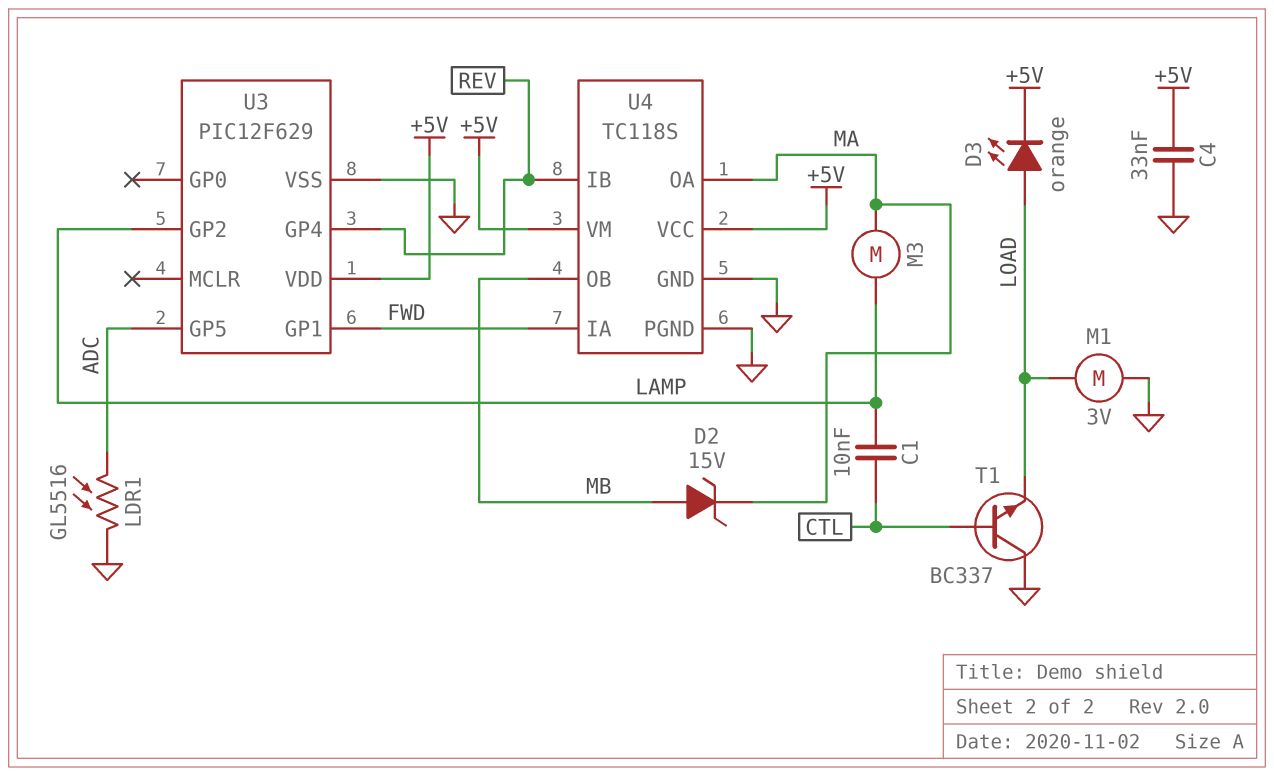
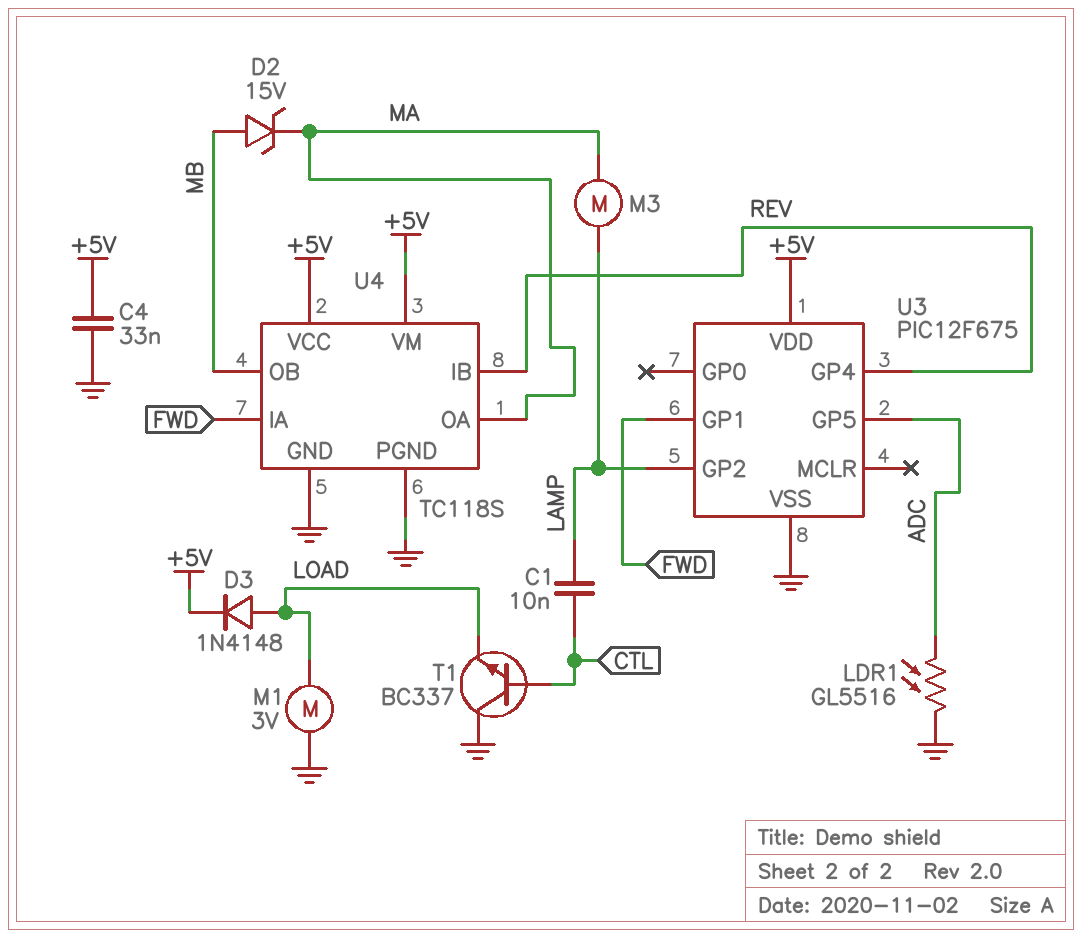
D3: LED orange (A LOAD, K +5V) -> diode 1N4148 (A LOAD, K +5V)
U3: PIC12F629 -> PIC12F675

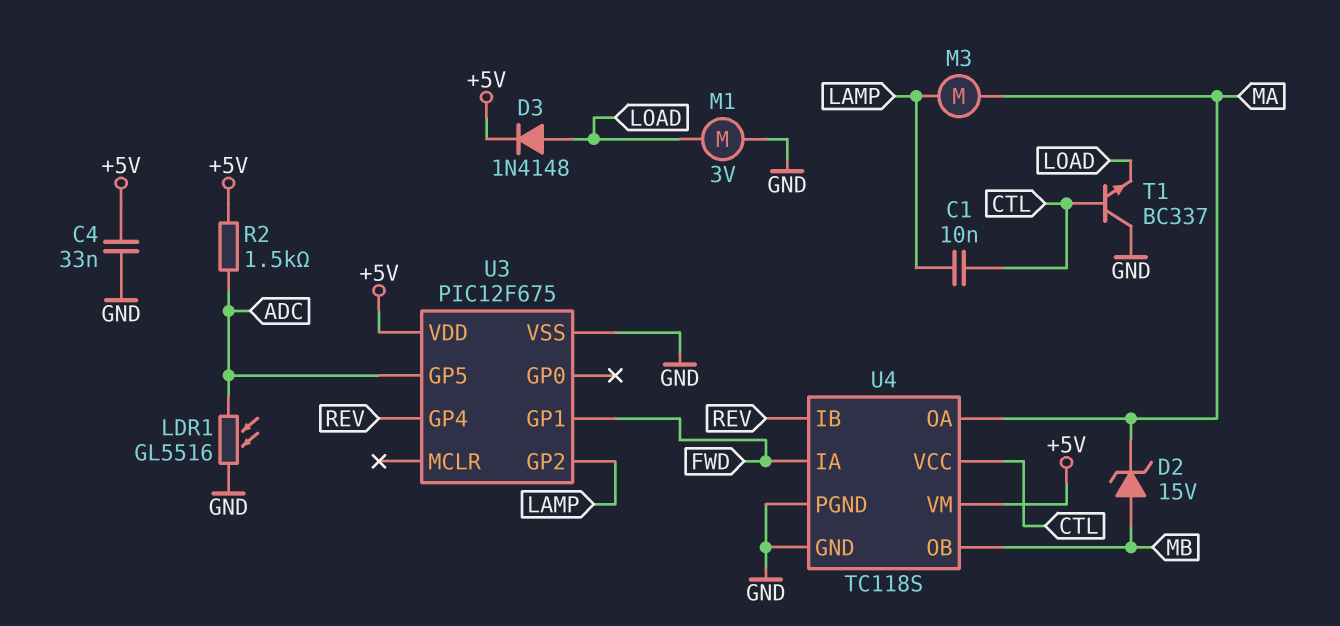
R2: none -> 1.5k (+5V, ADC)
U4 pin VCC: +5V -> CTL

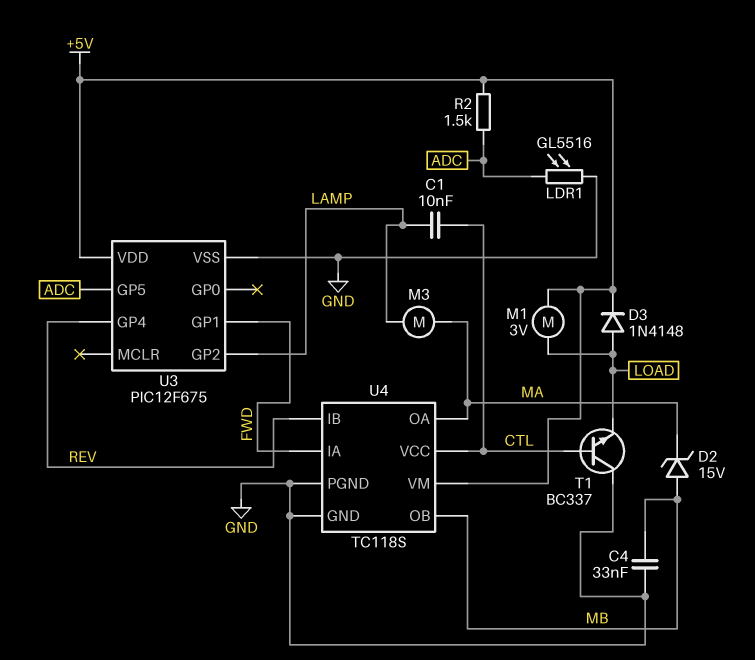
C4: 33nF (+5V, GND) -> 33nF (GND, MB)
M1: motor 3V (GND, LOAD) -> motor 3V (+5V, LOAD)

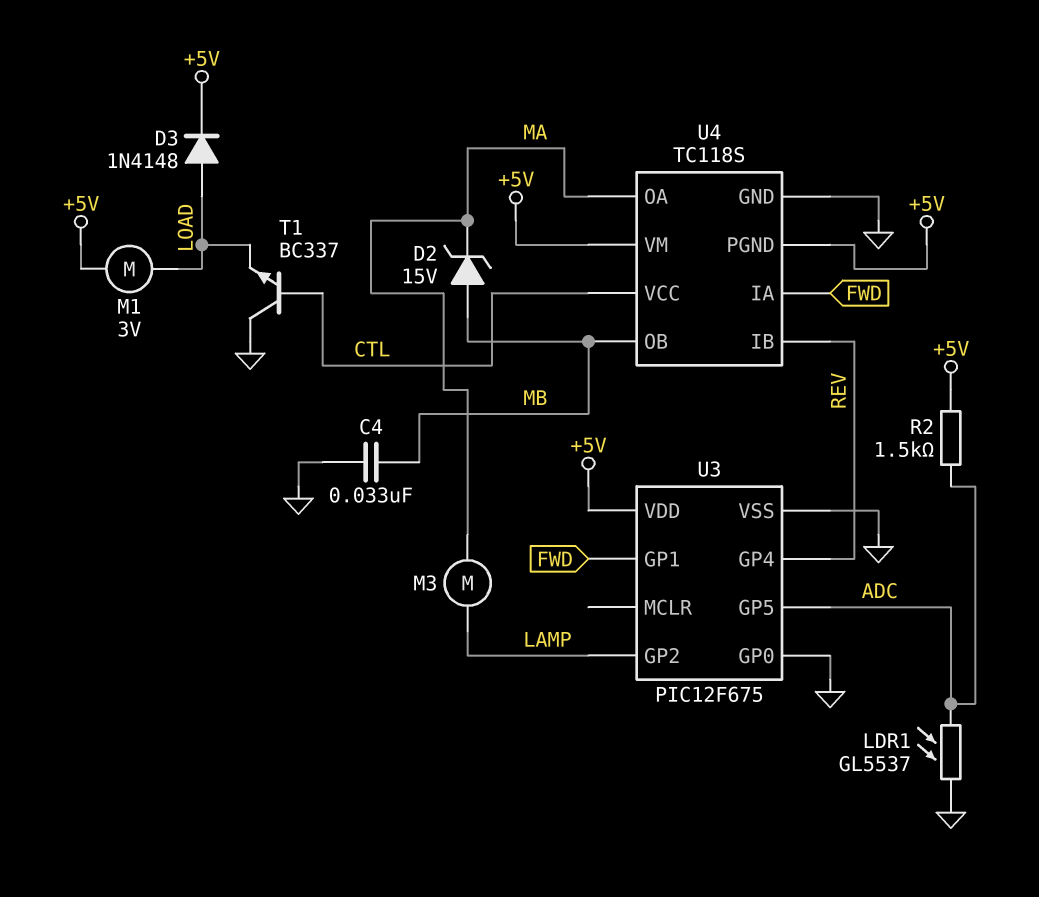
C1: 10nF (CTL, LAMP) -> none
LDR1: GL5516 (ADC, GND) -> GL5537 (ADC, GND)
U3 pin GP0: none -> GND
U4 pin PGND: GND -> +5V

